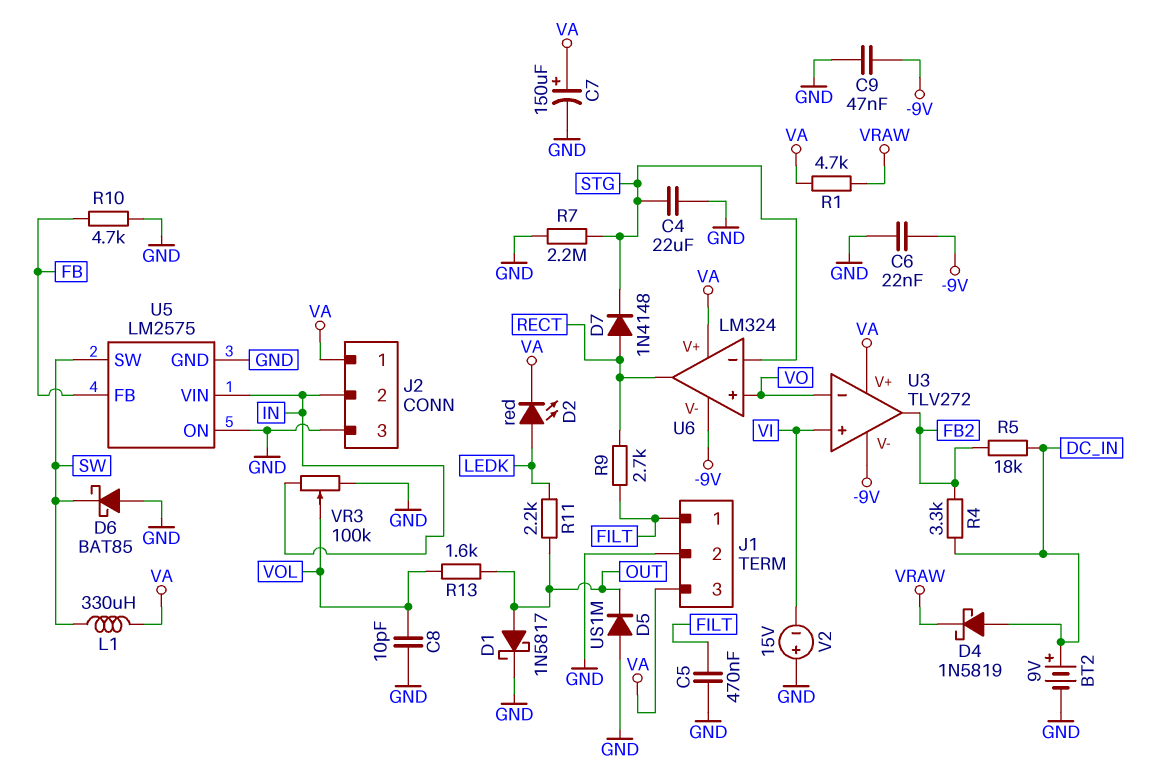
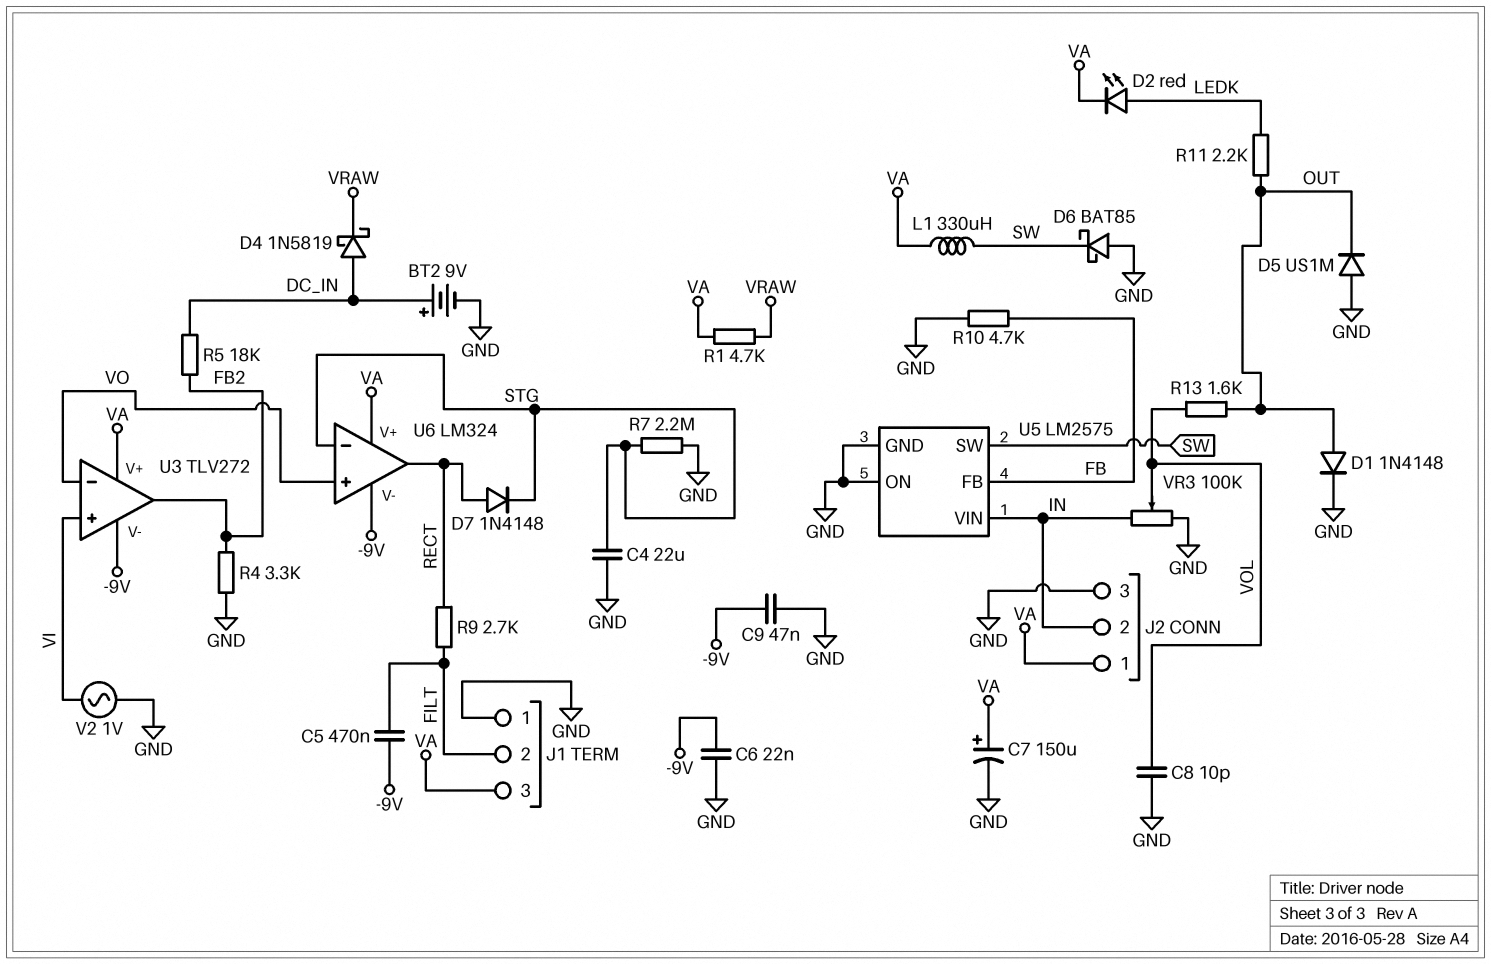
C5: 470nF (FILT, GND) -> 470nF (-9V, FILT)
D1: schottky 1N5817 (A OUT, K GND) -> diode 1N4148 (A OUT, K GND)
J1 pin 1: FILT -> GND
J1 pin 2: GND -> FILT
R4: 3.3k (DC_IN, FB2) -> 3.3k (FB2, GND)
V2: 15V (plus GND, minus VI) -> AC 1V (GND, VI)

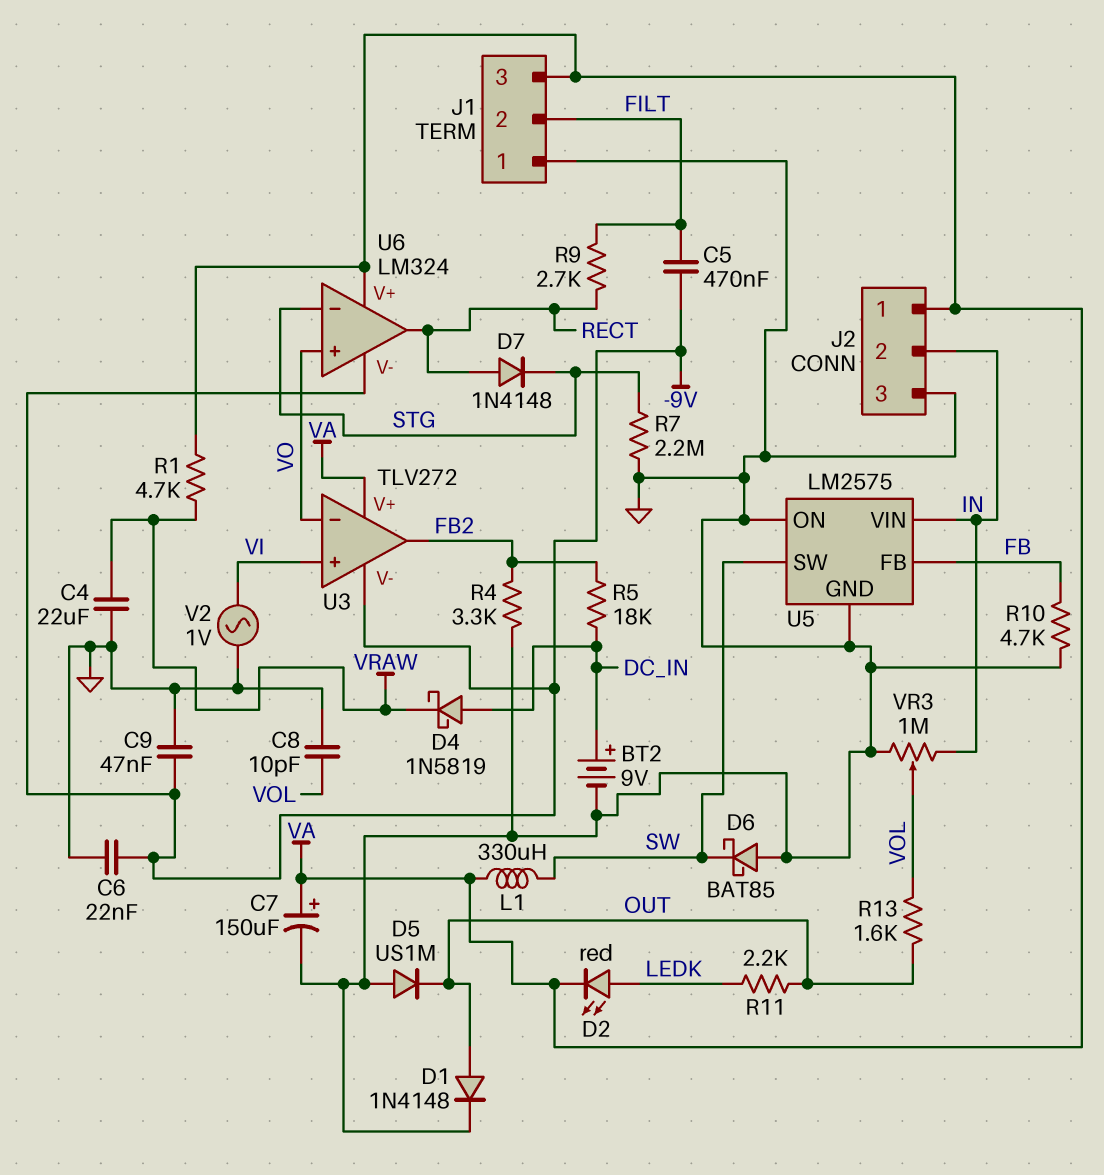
C4: 22uF (GND, STG) -> 22uF (GND, VRAW)
VR3: 100k (GND, IN, wiper VOL) -> 1M (GND, IN, wiper VOL)

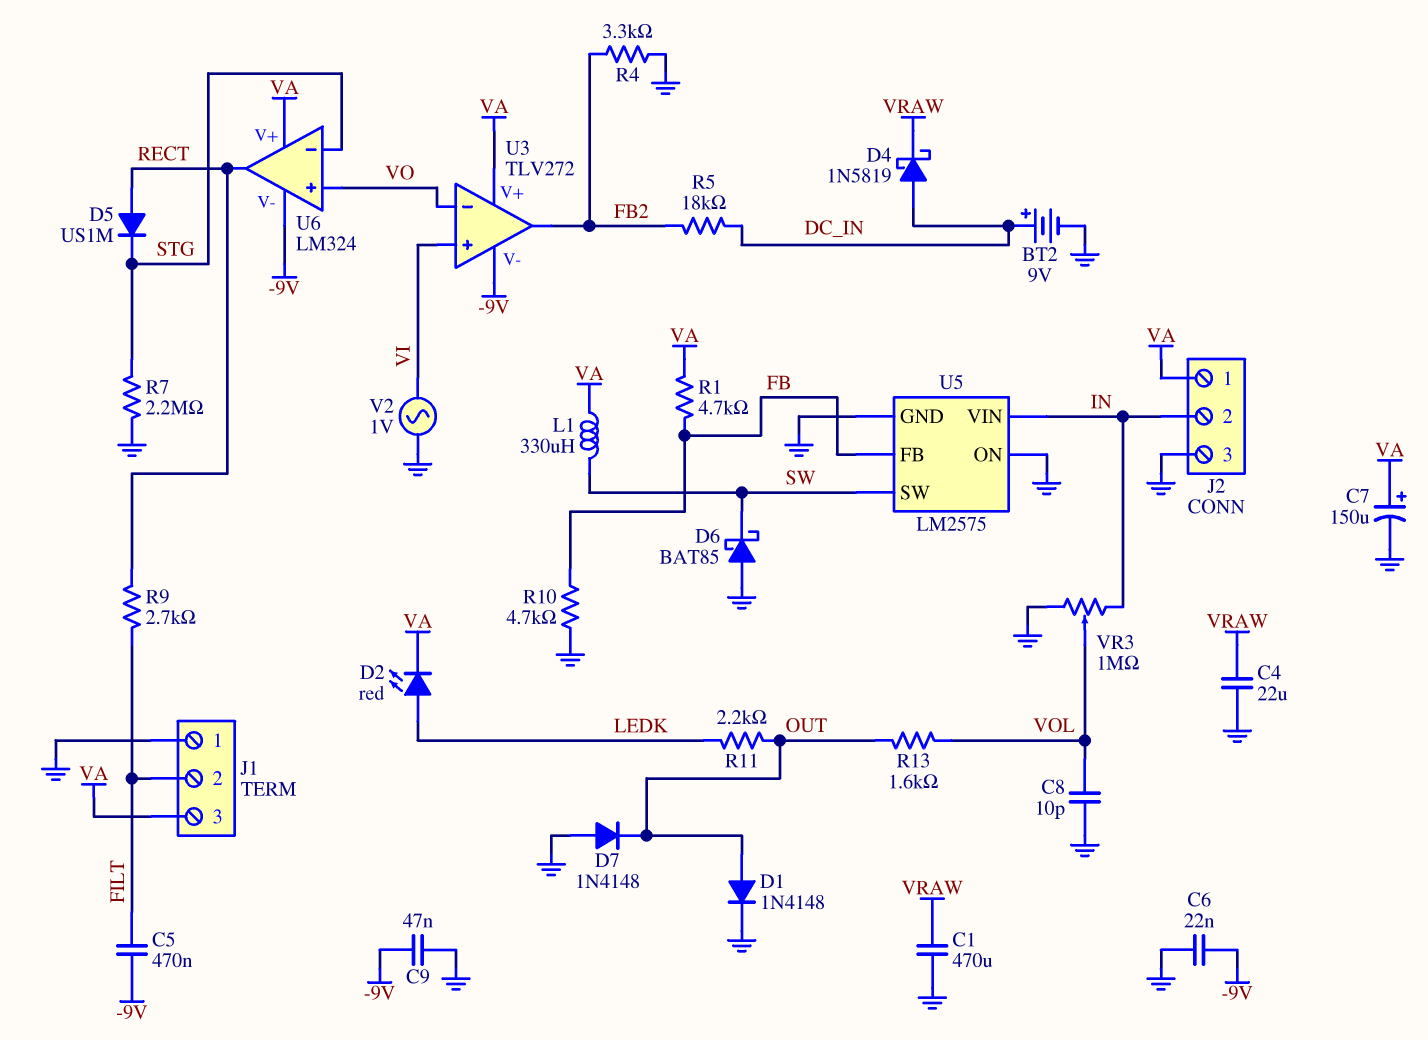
C1: none -> 470uF (GND, VRAW)
D5: diode US1M (A GND, K OUT) -> diode US1M (A RECT, K STG)
D7: diode 1N4148 (A RECT, K STG) -> diode 1N4148 (A GND, K OUT)
R1: 4.7k (VA, VRAW) -> 4.7k (FB, VA)

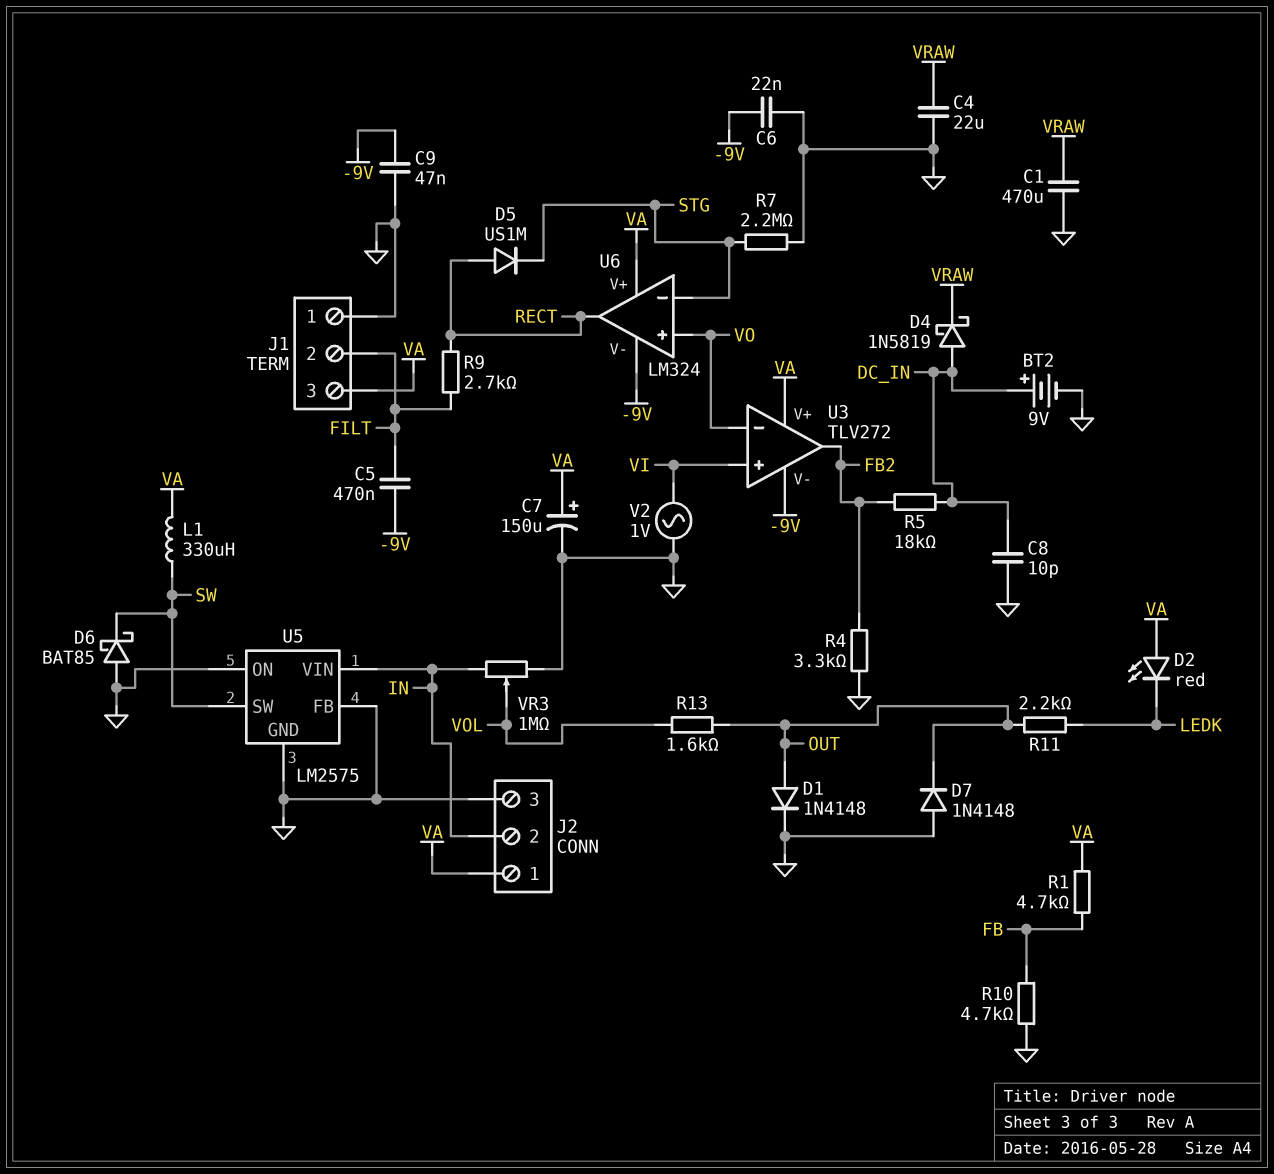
C8: 10pF (GND, VOL) -> 10pF (DC_IN, GND)
D2: LED red (A LEDK, K VA) -> LED red (A VA, K LEDK)
U5 pin FB: FB -> GND

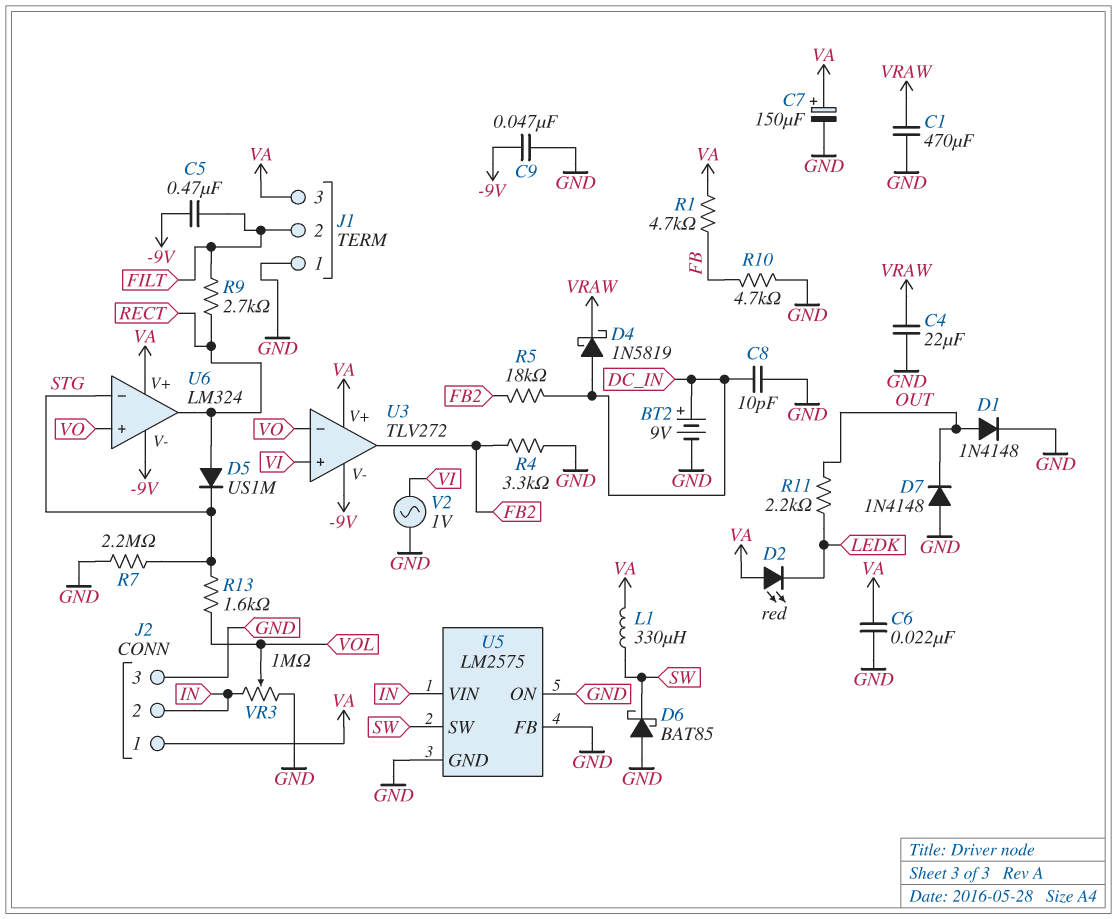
C6: 22nF (-9V, GND) -> 22nF (GND, VA)
R13: 1.6k (OUT, VOL) -> 1.6k (STG, VOL)

